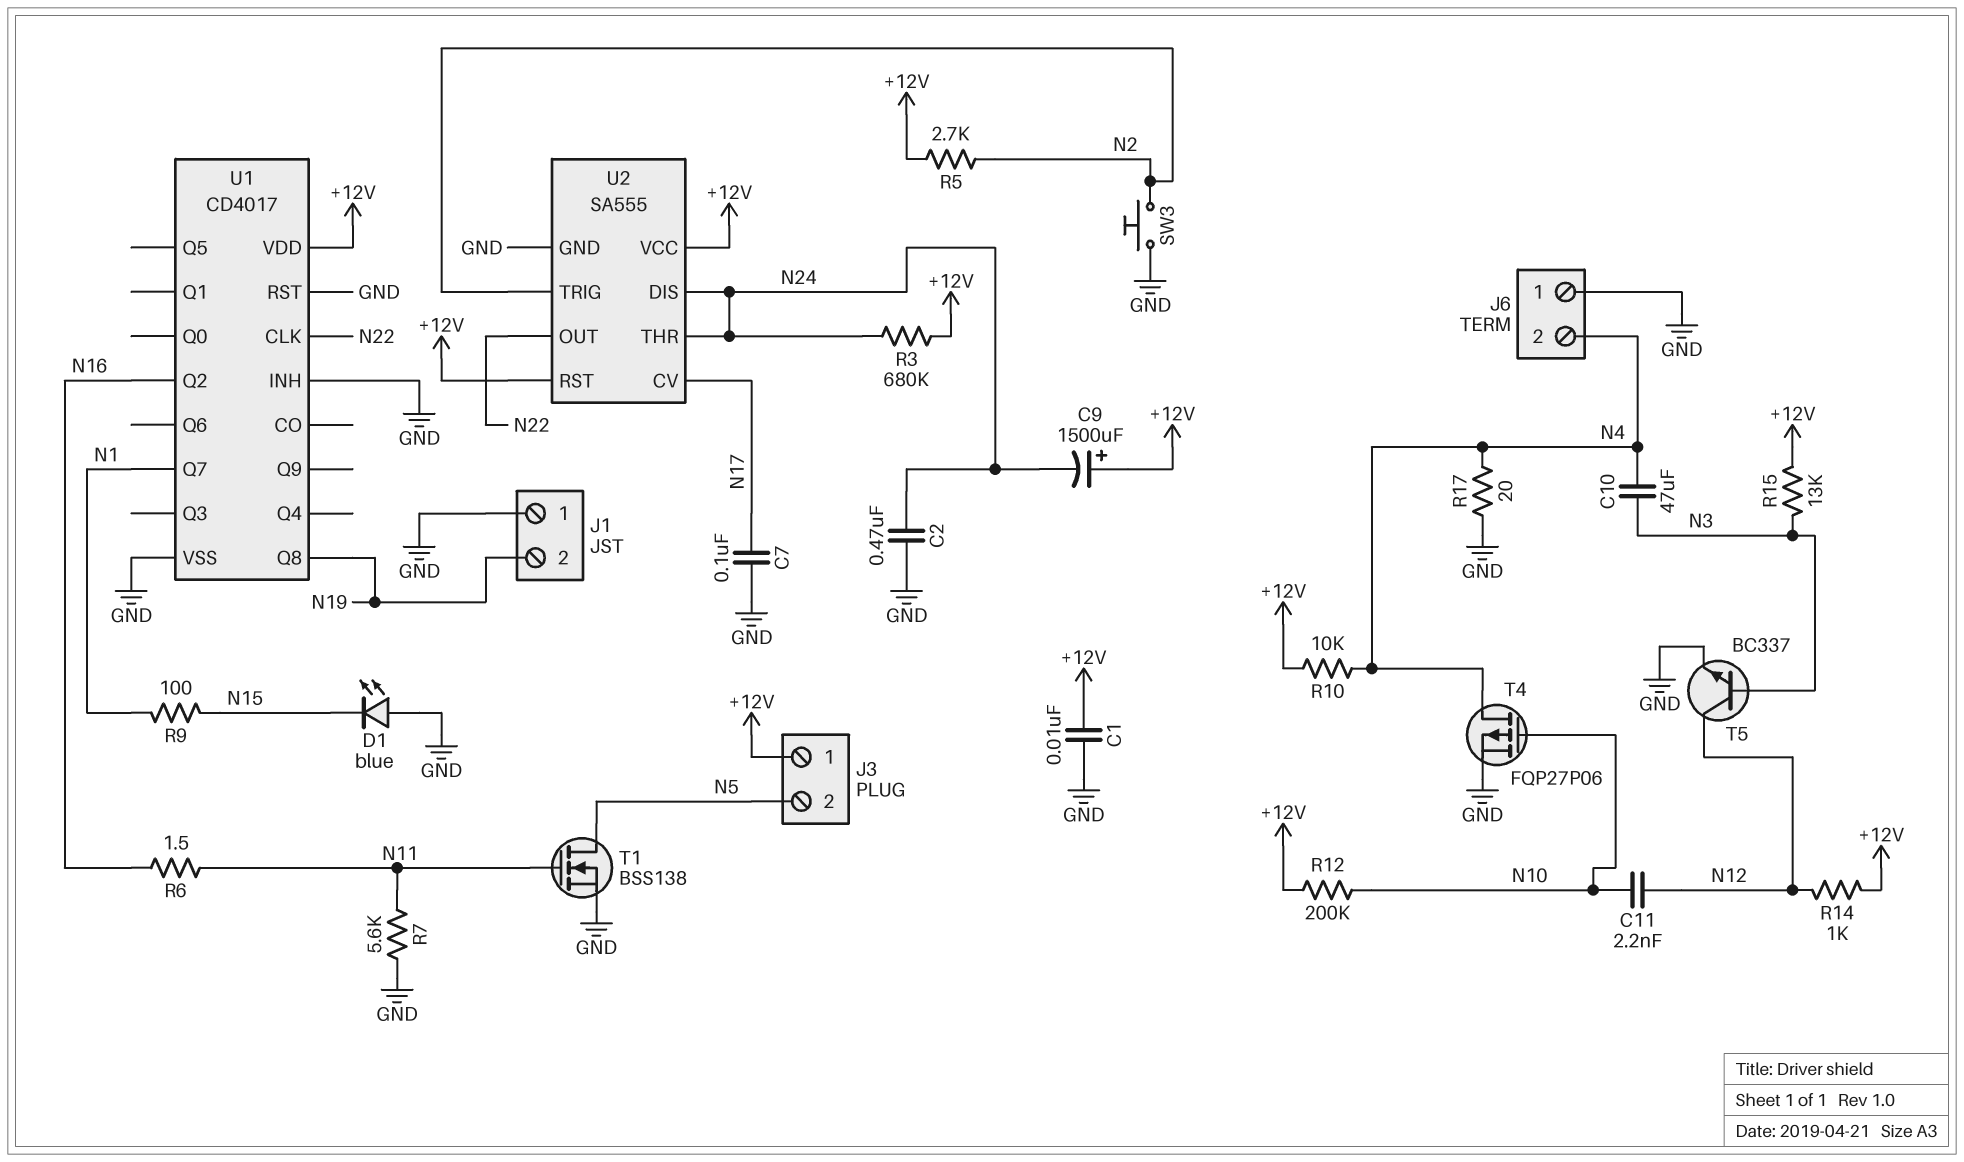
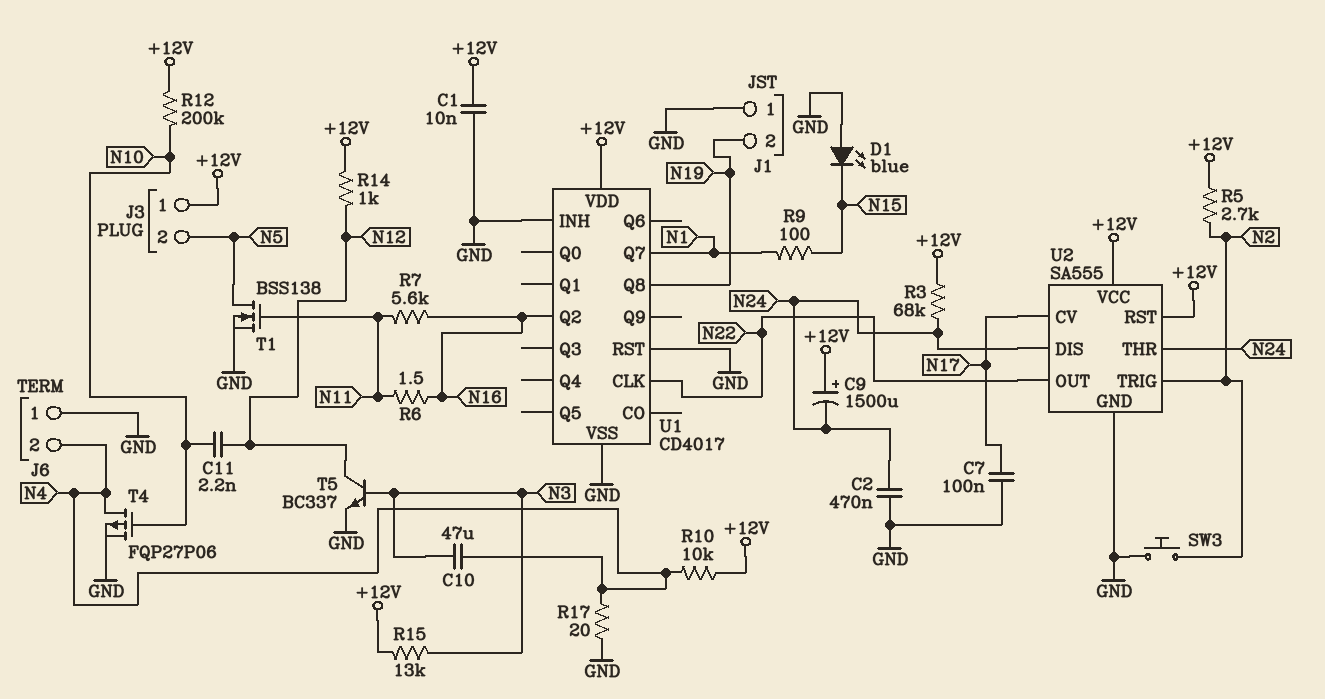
R3: 680k (+12V, N24) -> 68k (+12V, N24)
R7: 5.6k (GND, N11) -> 5.6k (N11, N16)

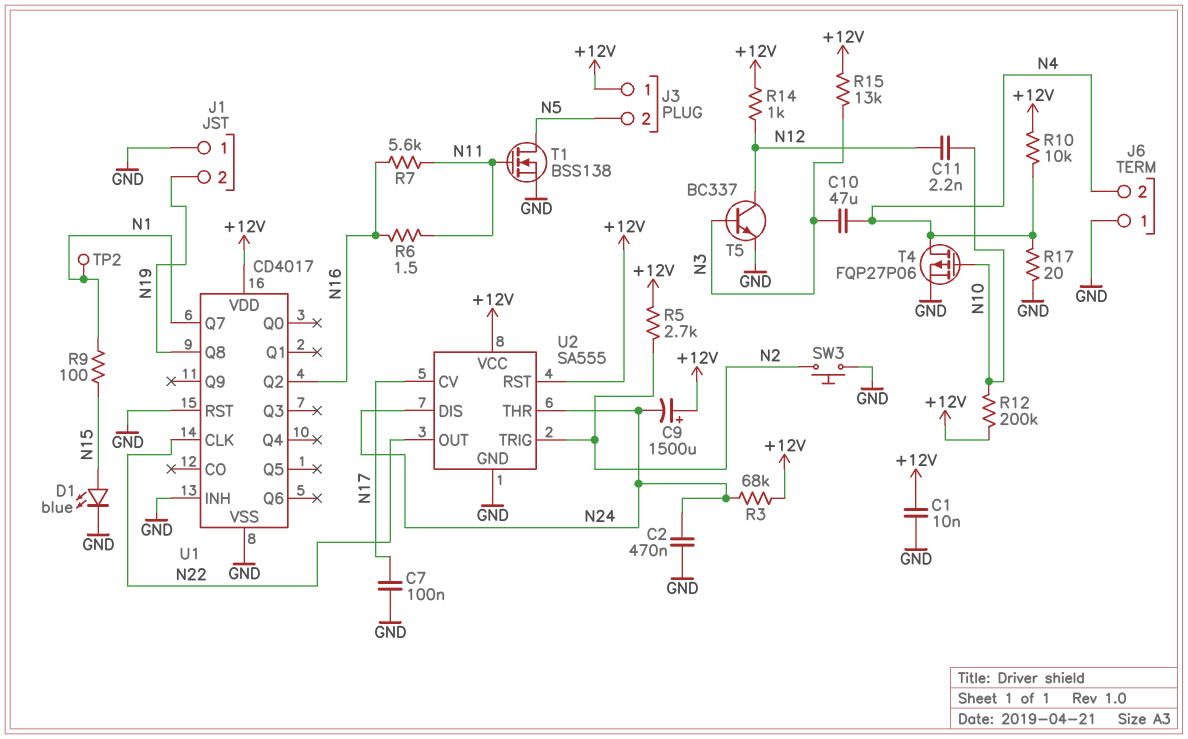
D1: LED blue (A GND, K N15) -> LED blue (A N15, K GND)
TP2: none -> test point (N1)

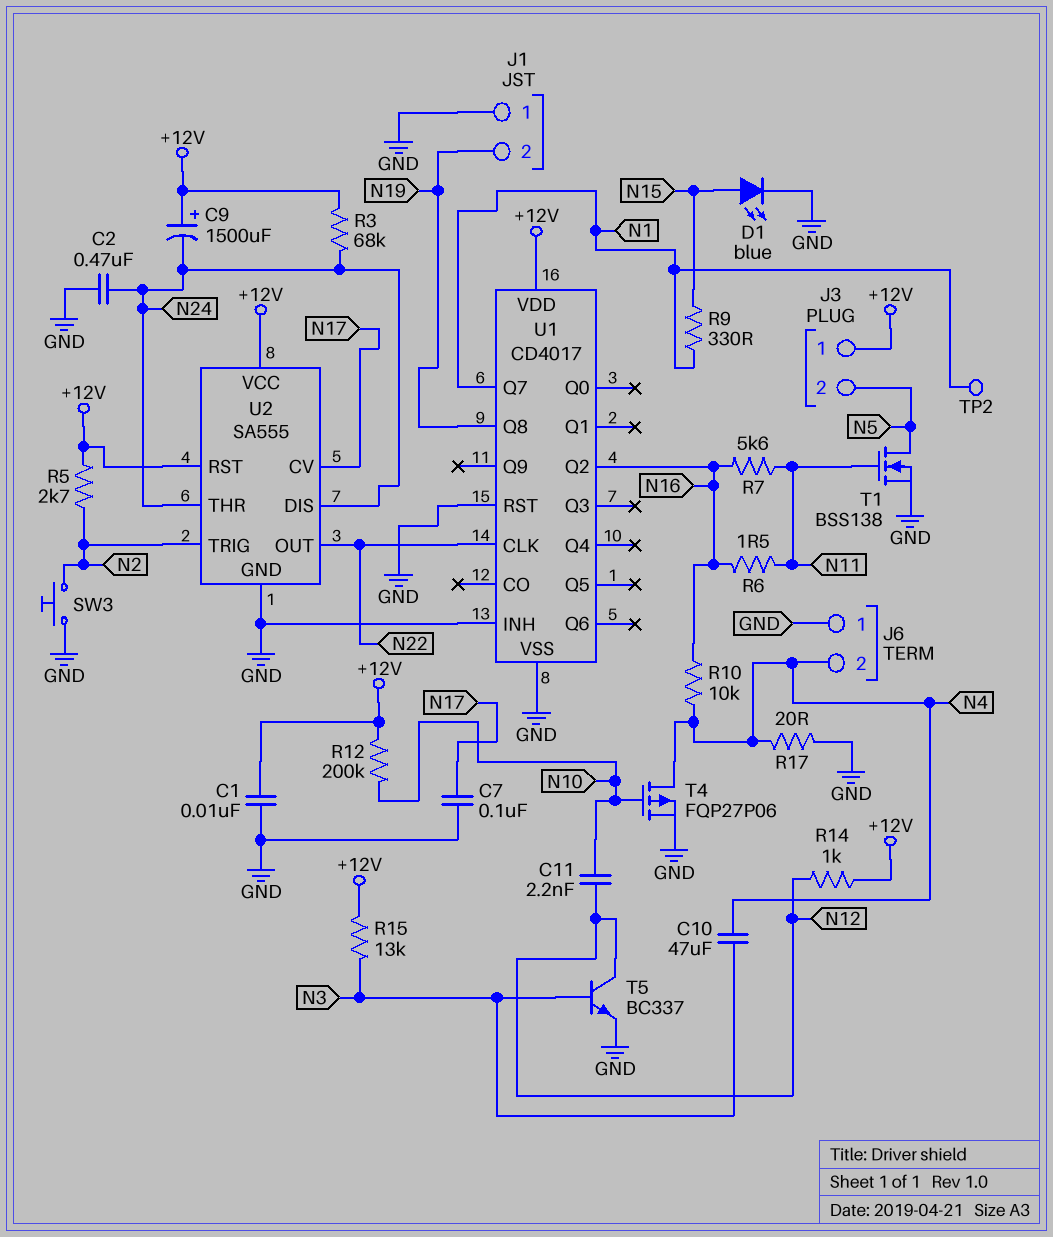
R9: 100 (N1, N15) -> 330 (N1, N15)
R10: 10k (+12V, N4) -> 10k (N4, N16)

